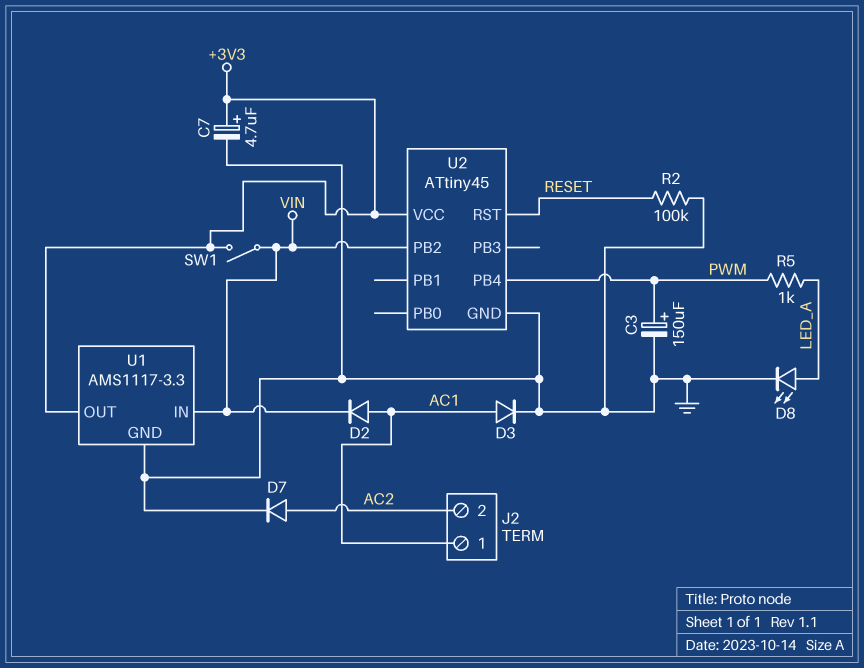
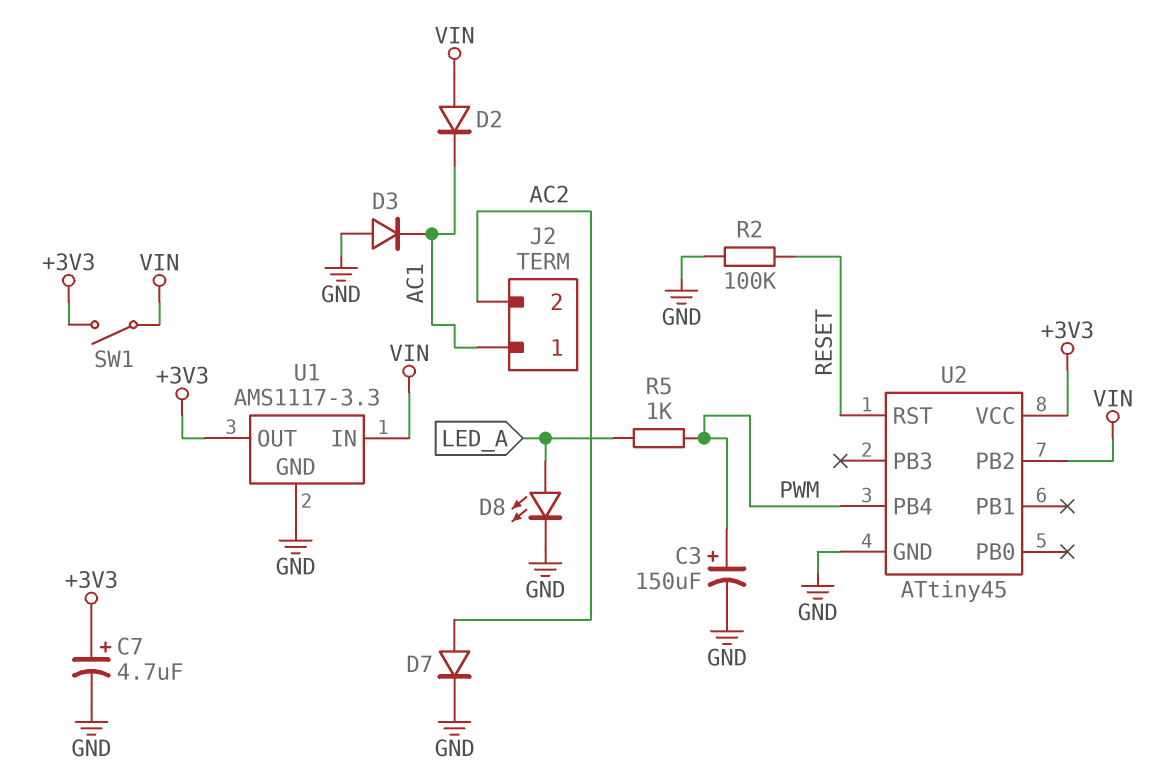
D2: diode (A AC1, K VIN) -> diode (A VIN, K AC1)
D3: diode (A AC1, K GND) -> diode (A GND, K AC1)

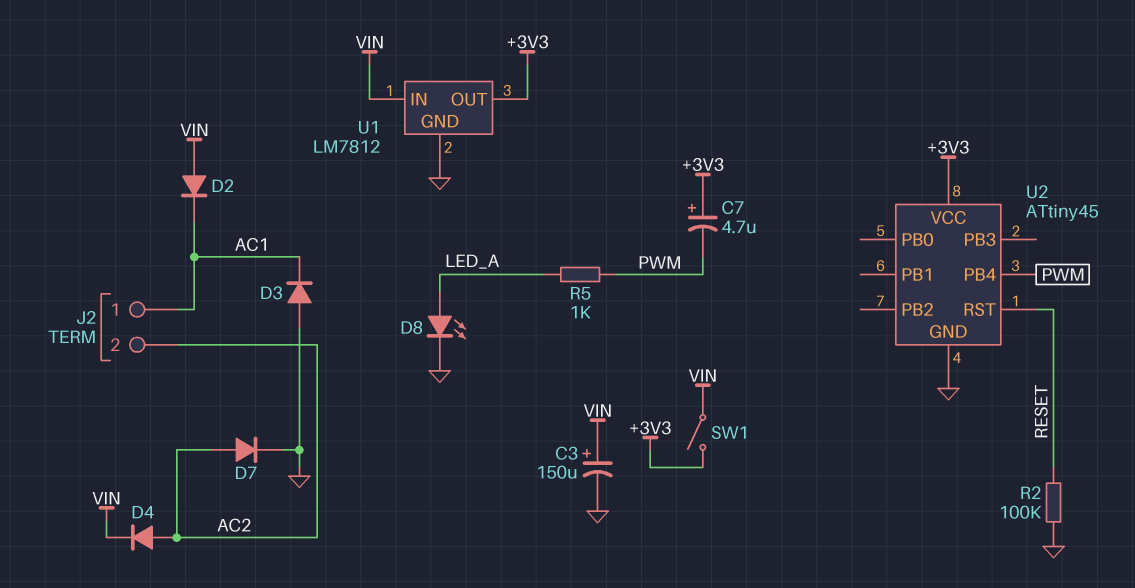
C3: 150uF (plus PWM, minus GND) -> 150uF (plus VIN, minus GND)
C7: 4.7uF (plus +3V3, minus GND) -> 4.7uF (plus +3V3, minus PWM)
D4: none -> diode (A AC2, K VIN)
U1: AMS1117-3.3 -> LM7812
U2 pin PB2: VIN -> none

